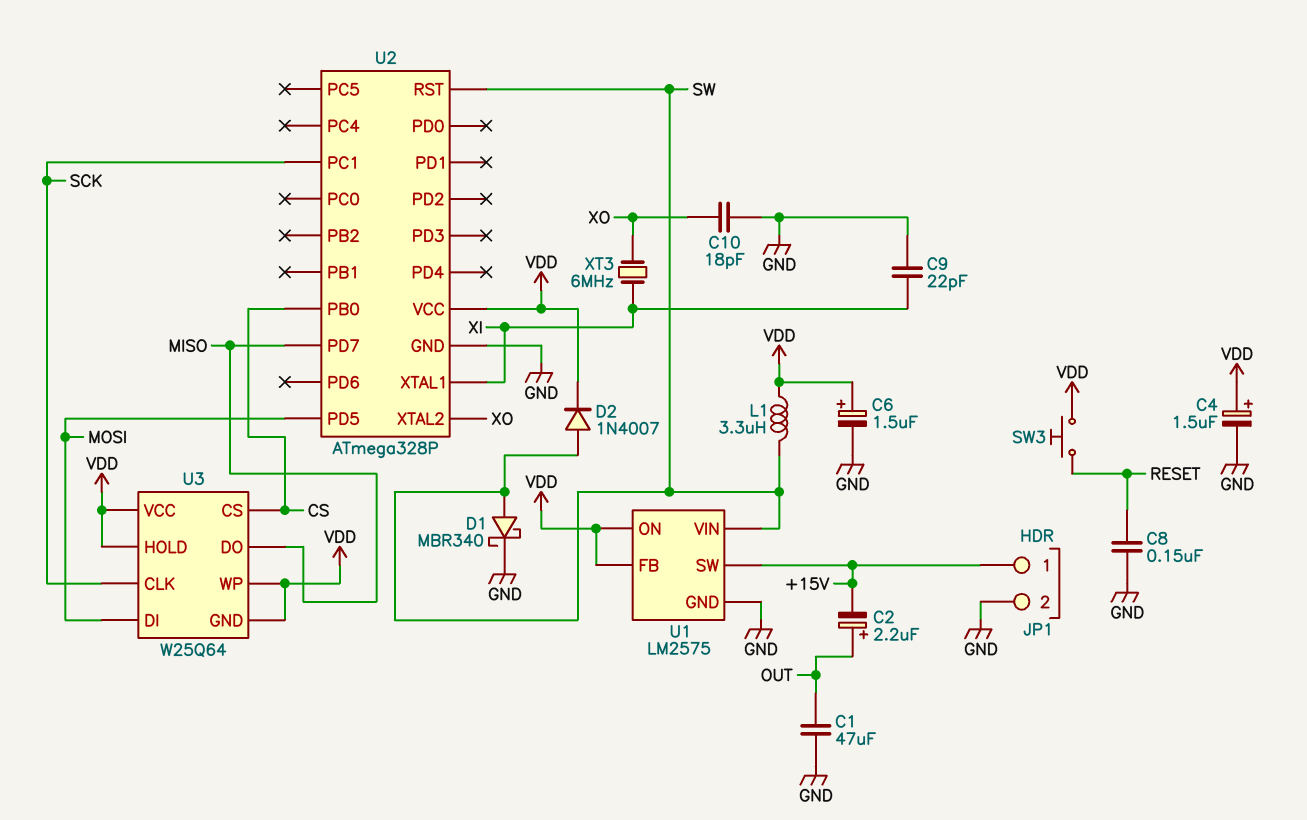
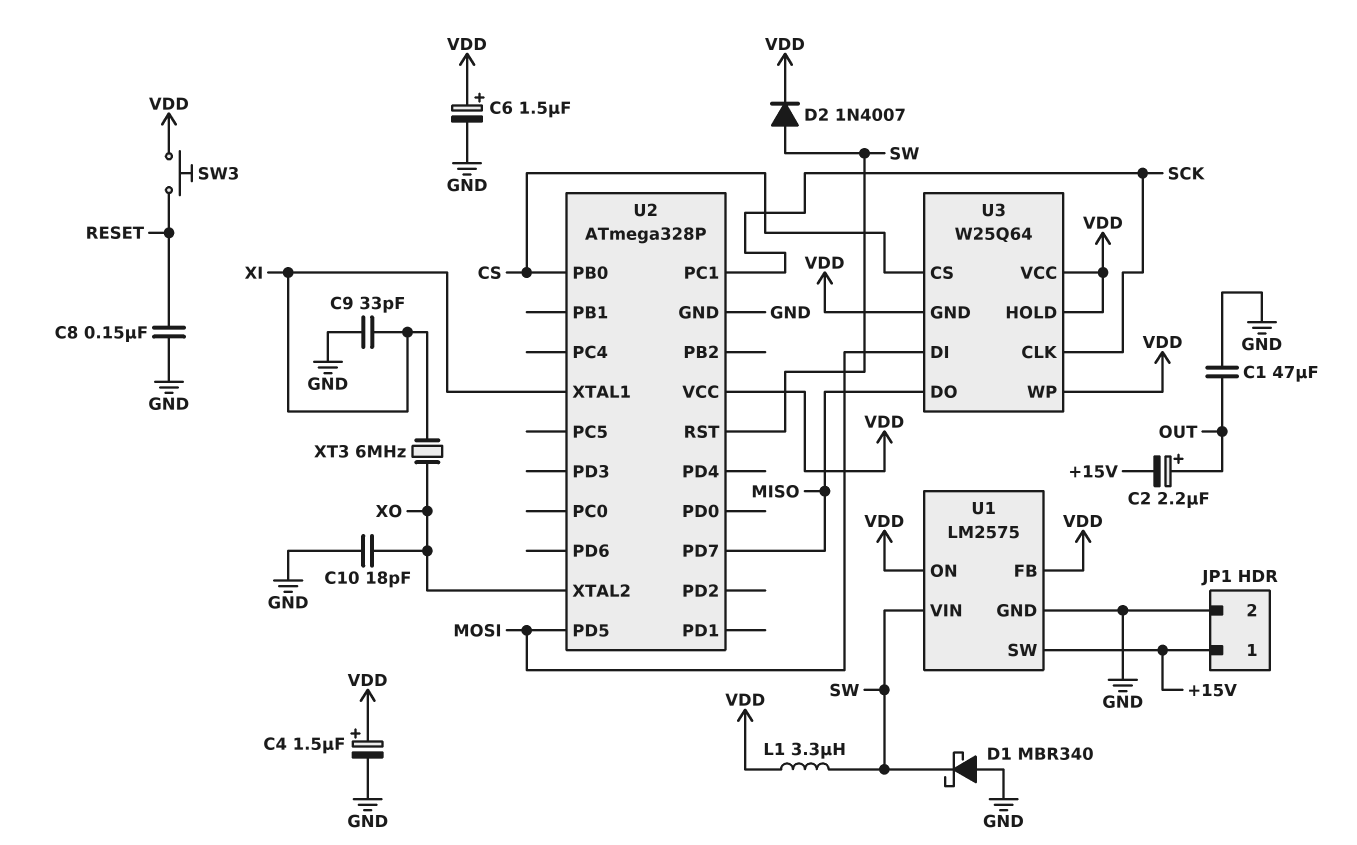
C9: 22pF (GND, XI) -> 33pF (GND, XI)
D1: schottky MBR340 (A SW, K GND) -> schottky MBR340 (A GND, K SW)

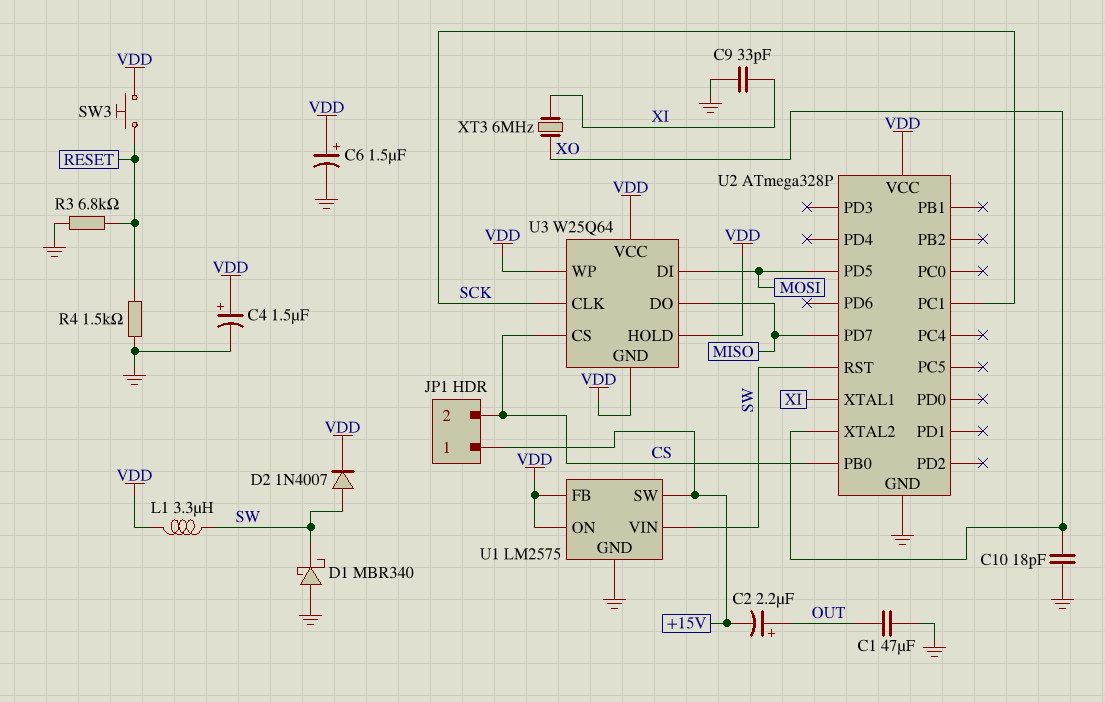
C8: 150nF (GND, RESET) -> none
JP1 pin 2: GND -> CS
R3: none -> 6.8k (GND, RESET)
R4: none -> 1.5k (GND, RESET)

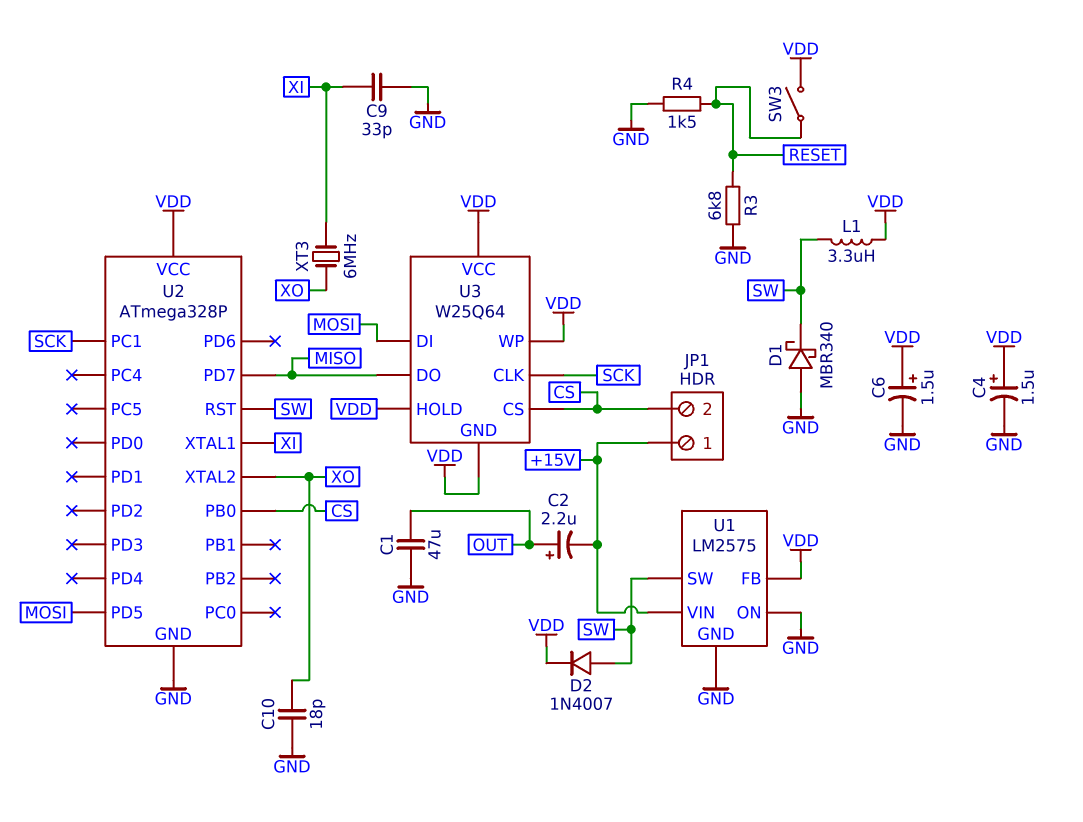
SW3: button (RESET, VDD) -> switch (RESET, VDD)
U1 pin ON: VDD -> GND
U1 pin SW: +15V -> SW
U1 pin VIN: SW -> +15V

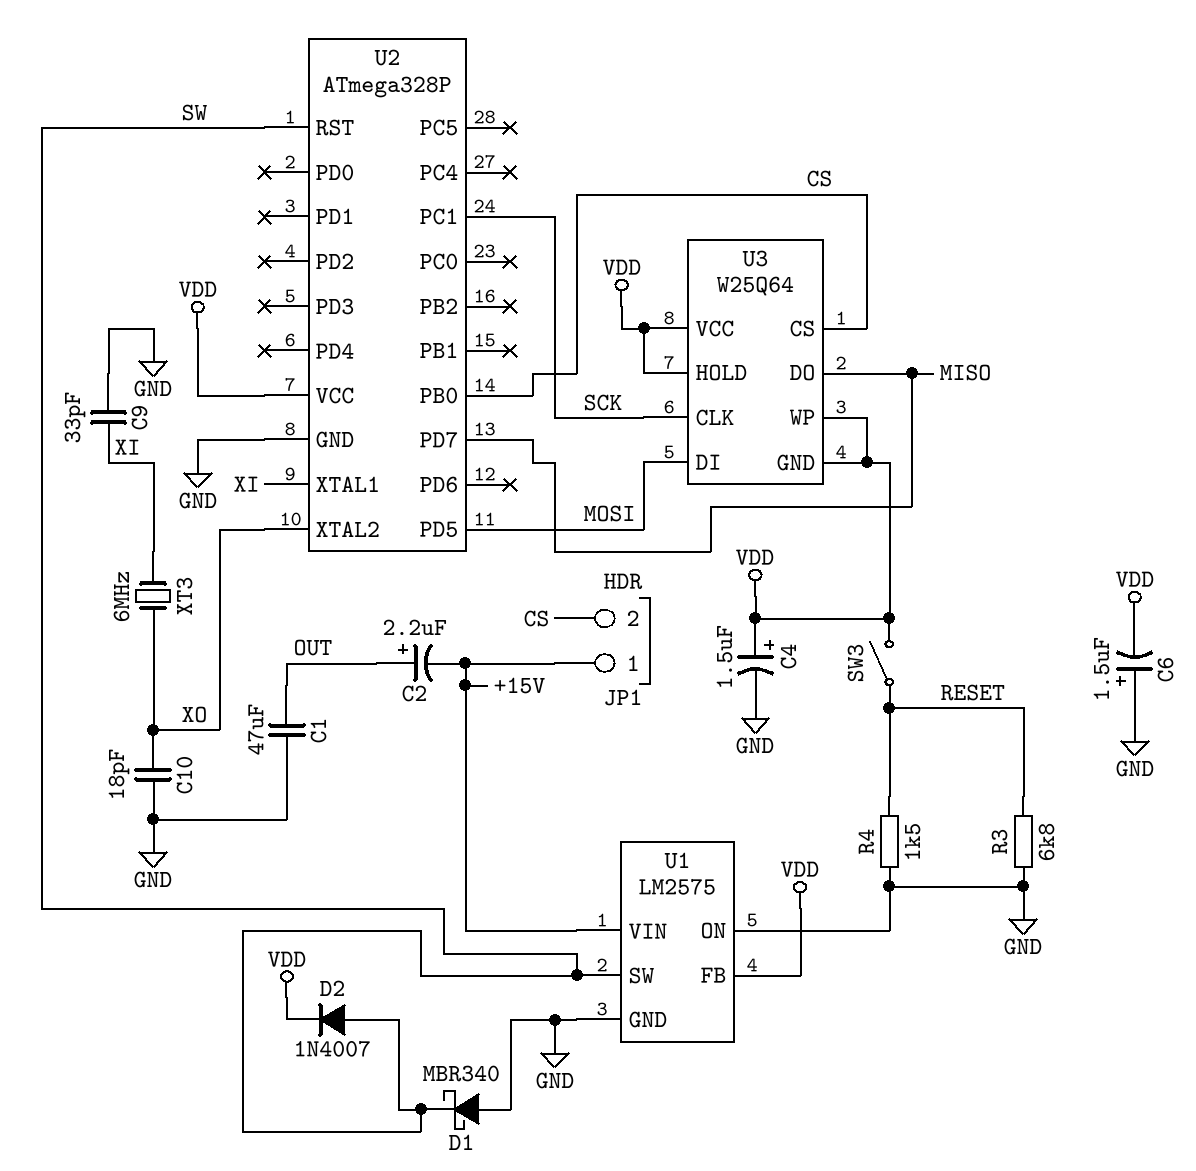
C6: 1.5uF (plus VDD, minus GND) -> 1.5uF (plus GND, minus VDD)
L1: 3.3uH (SW, VDD) -> none

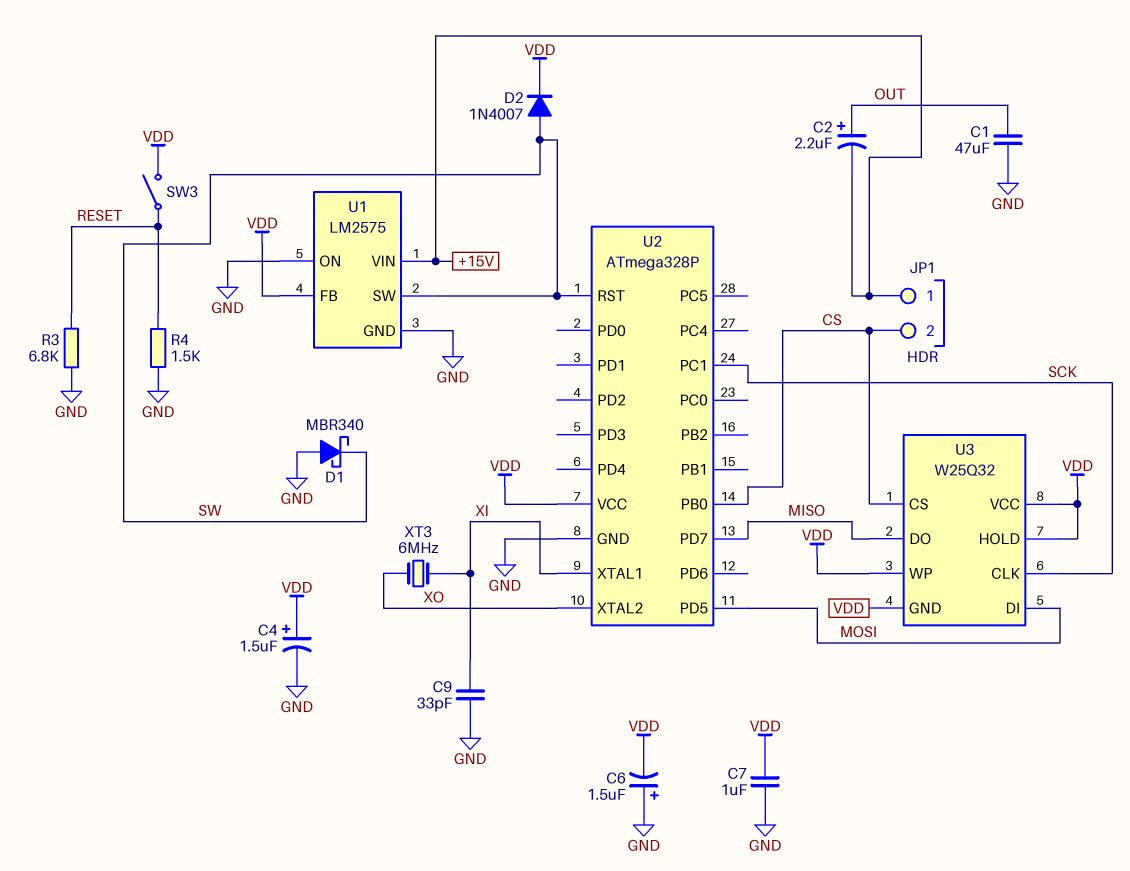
C7: none -> 1uF (GND, VDD)
C10: 18pF (GND, XO) -> none
U3: W25Q64 -> W25Q32

